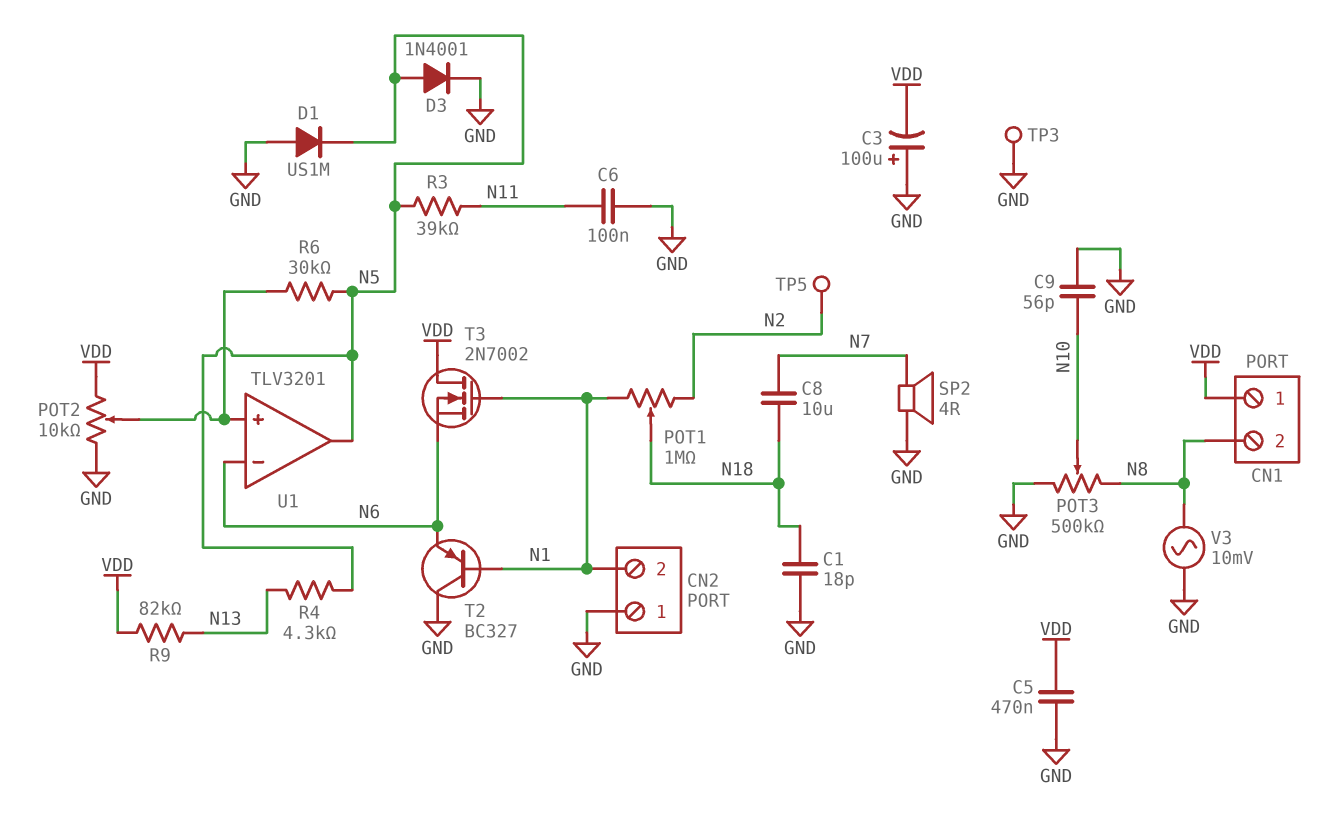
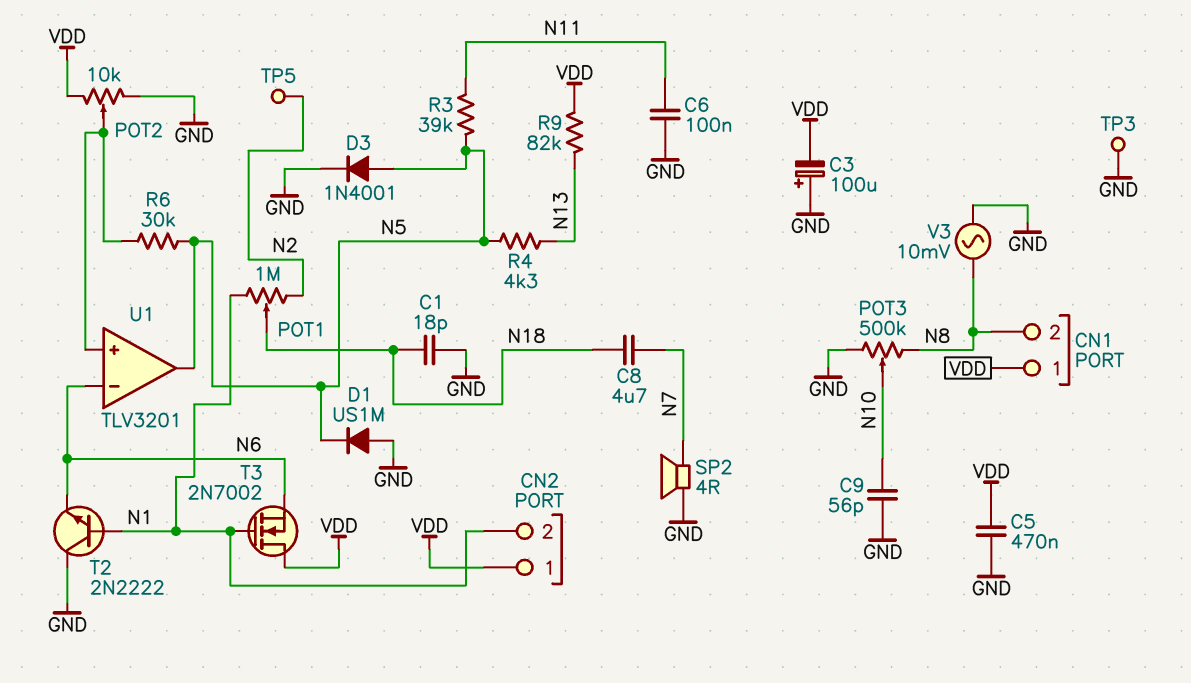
C8: 10uF (N7, N18) -> 4.7uF (N7, N18)
CN2 pin 1: GND -> VDD
T2: PNP BC327 (B N1, C GND, E N6) -> NPN 2N2222 (B N1, C GND, E N6)

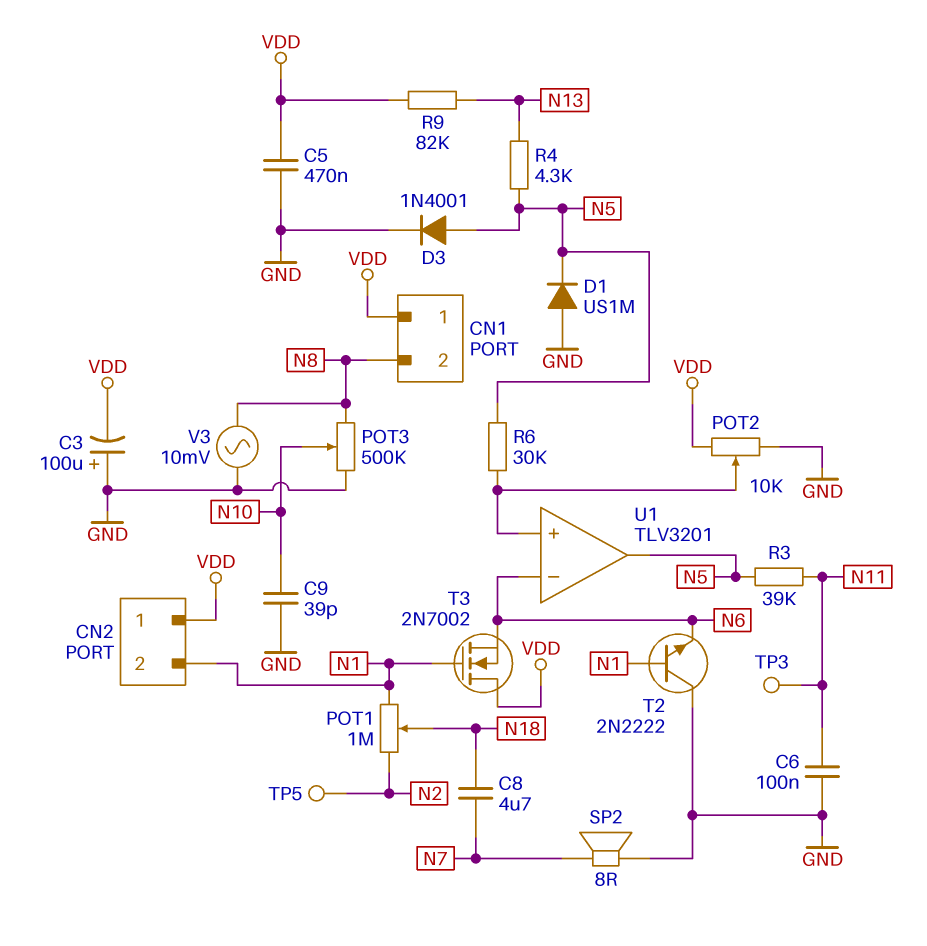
C1: 18pF (GND, N18) -> none
C9: 56pF (GND, N10) -> 39pF (GND, N10)
SP2: speaker 4R (GND, N7) -> speaker 8R (GND, N7)
TP3: test point (GND) -> test point (N11)

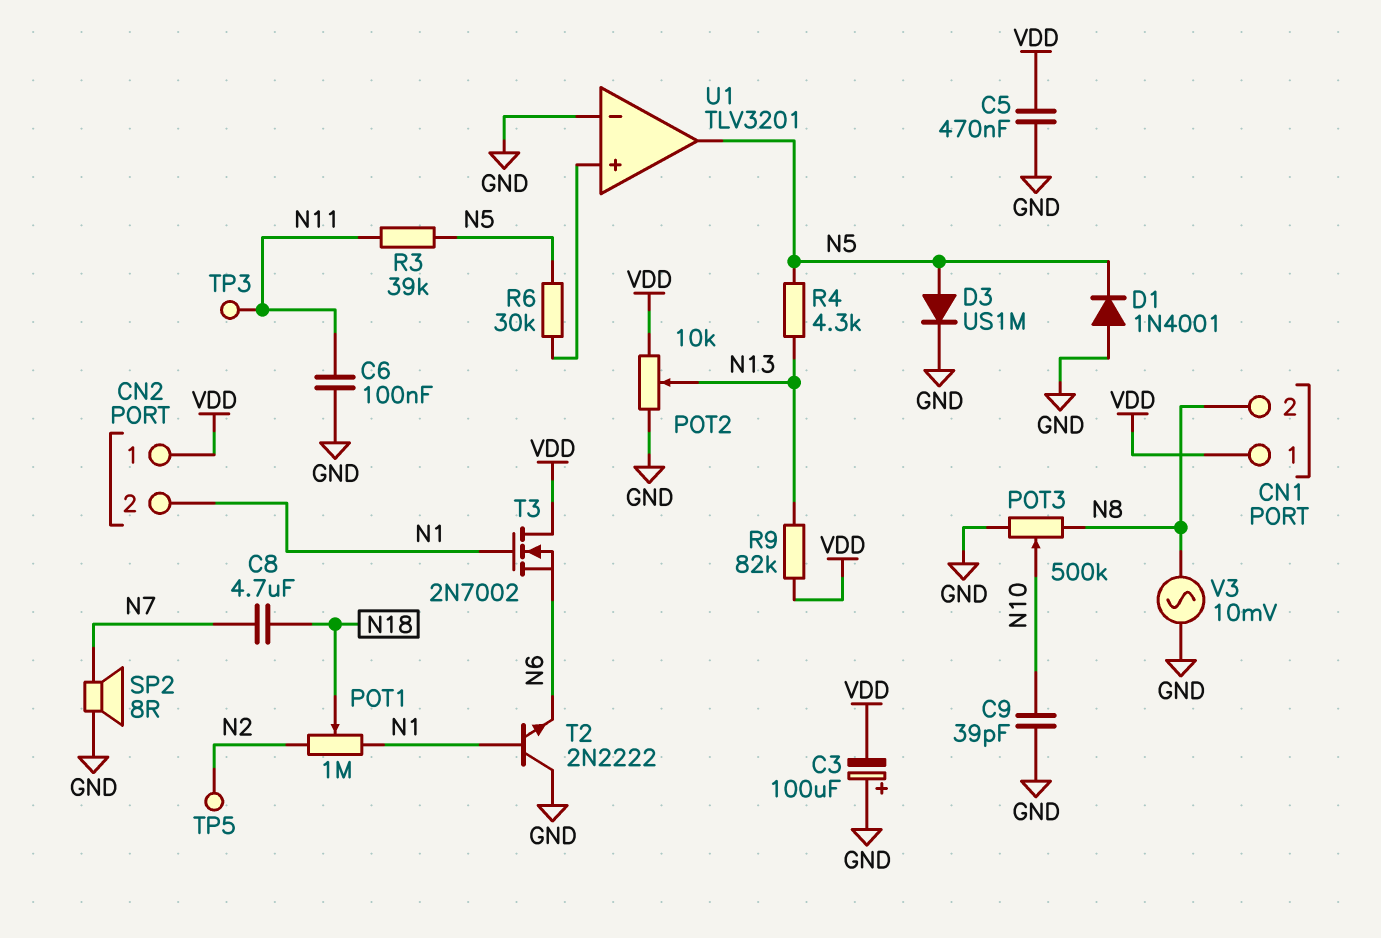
D1: diode US1M (A GND, K N5) -> diode 1N4001 (A GND, K N5)
D3: diode 1N4001 (A N5, K GND) -> diode US1M (A N5, K GND)
POT2: 10k (GND, VDD, wiper U1/in+) -> 10k (GND, VDD, wiper N13)
U1 pin in-: N6 -> GND

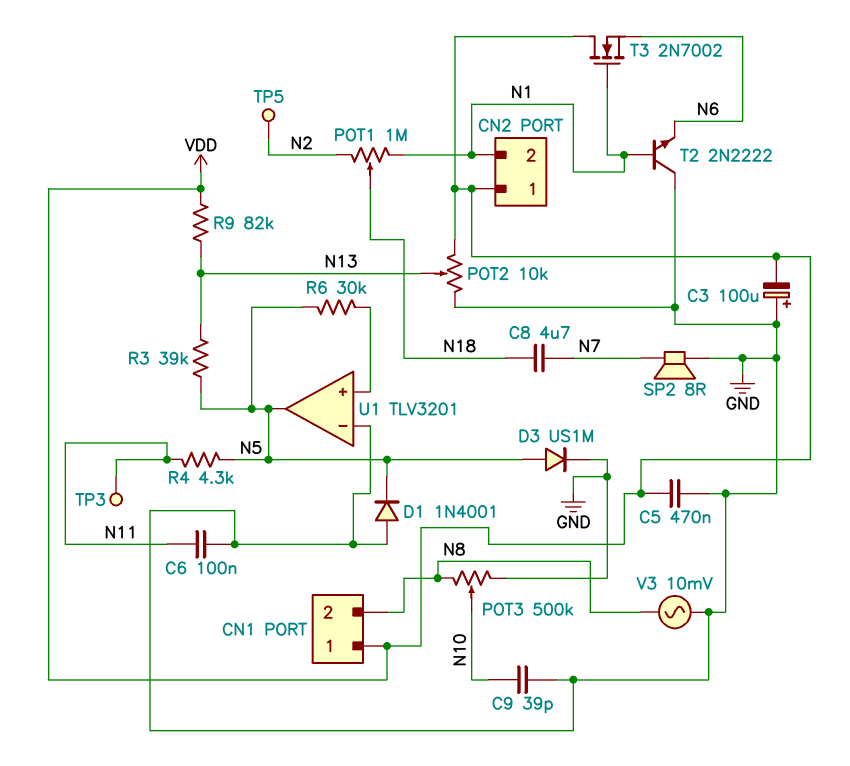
R3: 39k (N5, N11) -> 39k (N5, N13)
R4: 4.3k (N5, N13) -> 4.3k (N5, N11)

